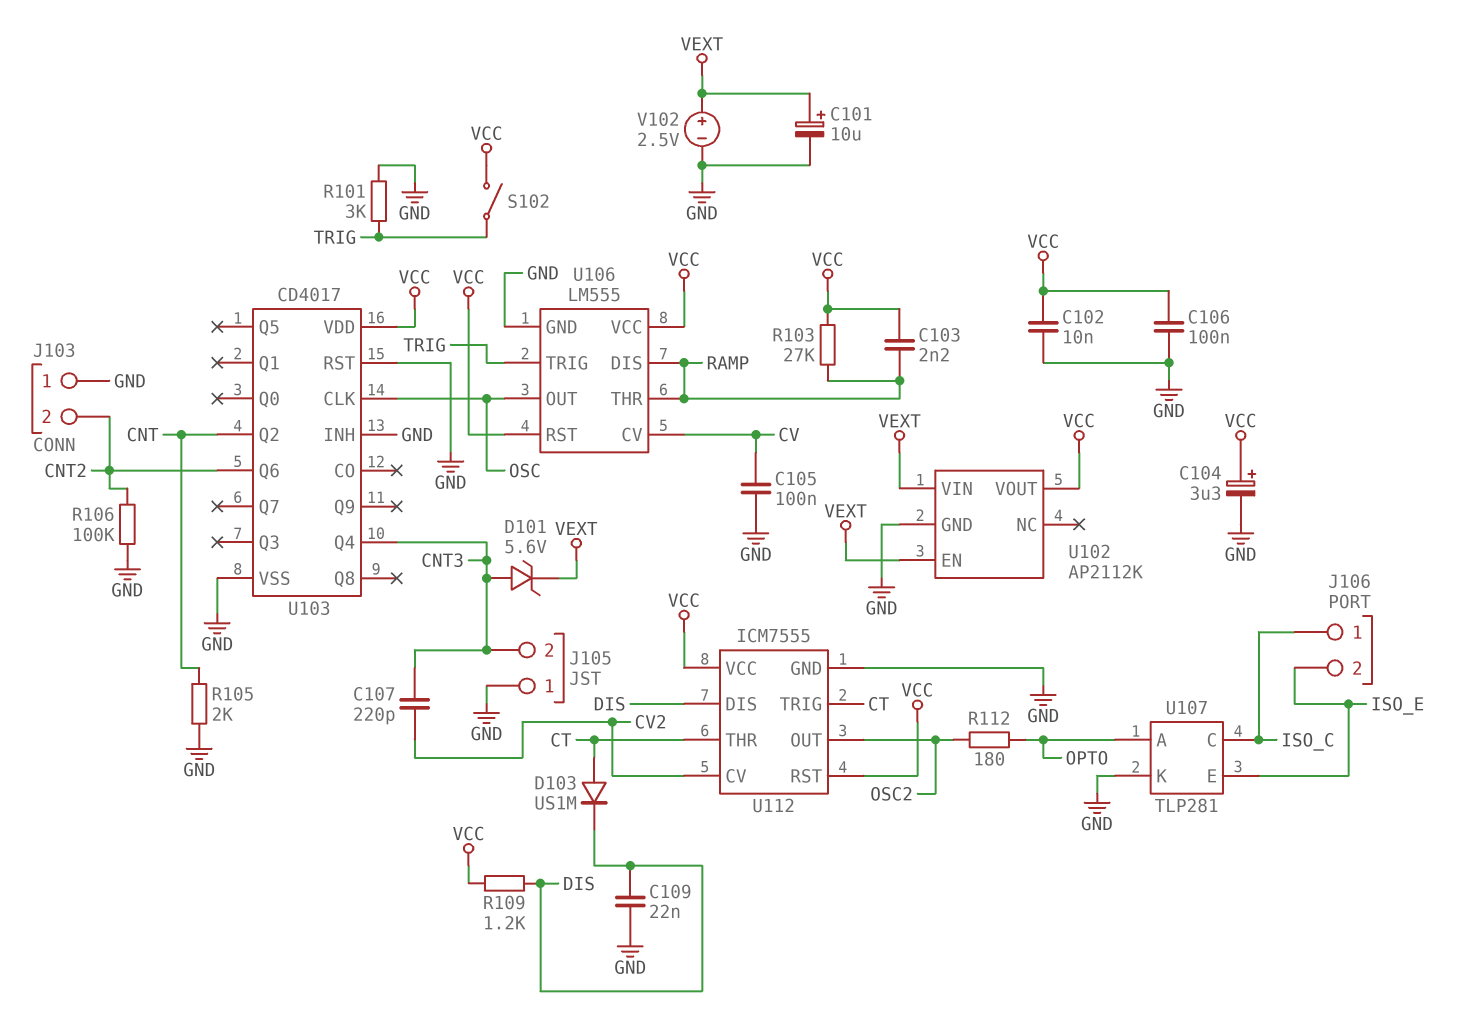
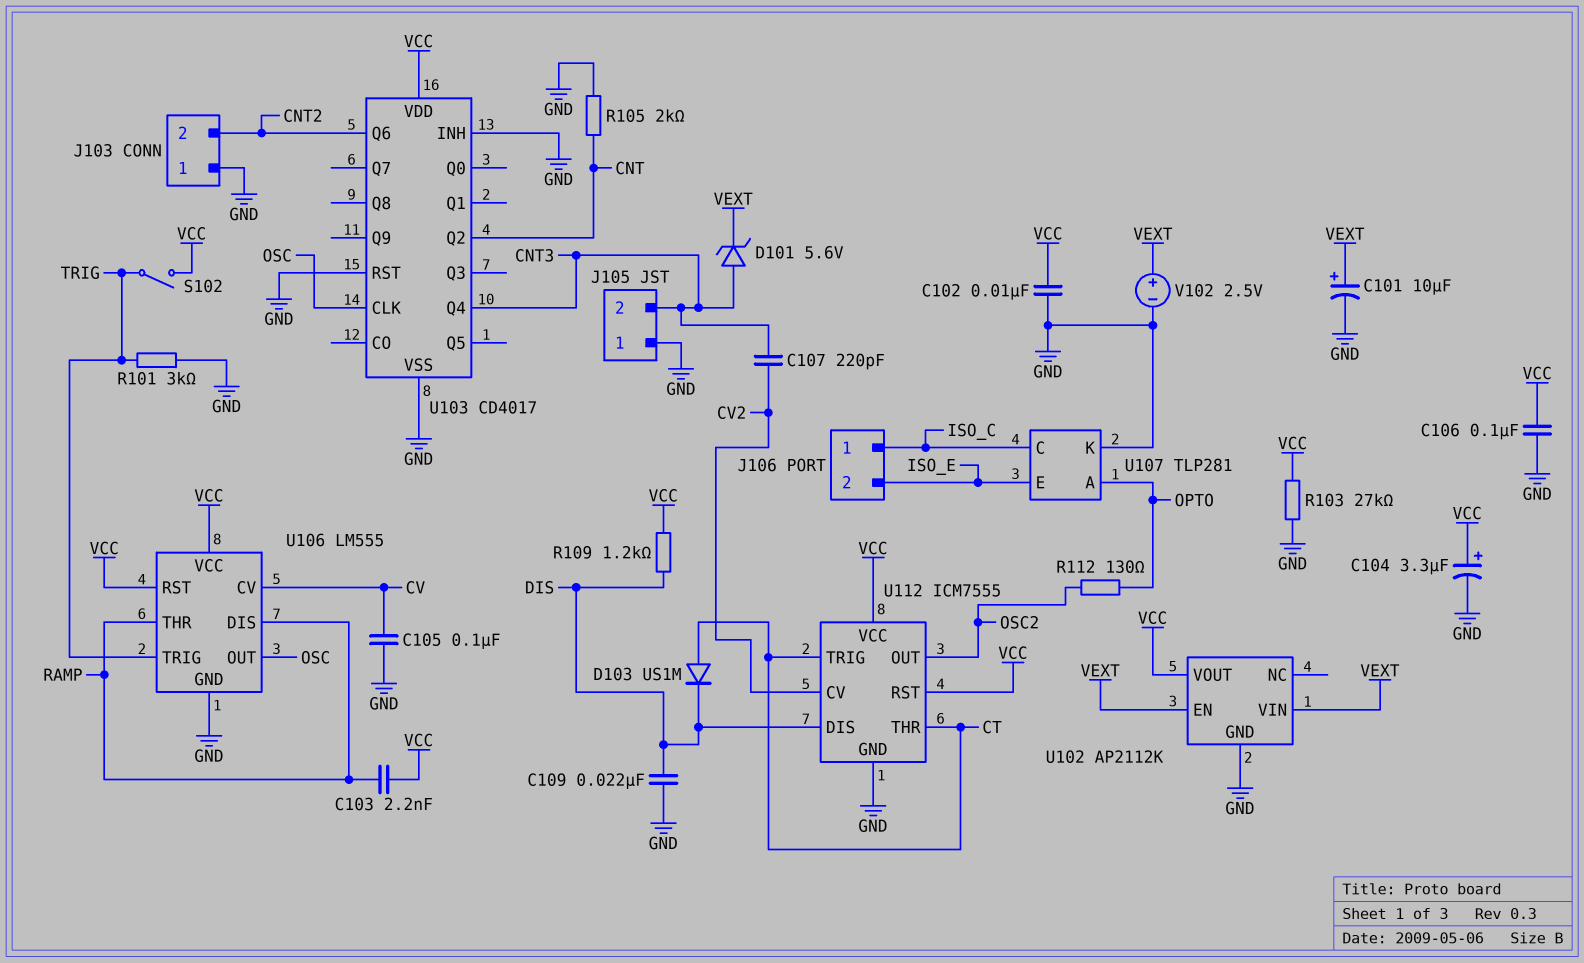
R103: 27k (RAMP, VCC) -> 27k (GND, VCC)
R106: 100k (CNT2, GND) -> none
R112: 180 (OPTO, OSC2) -> 130 (OPTO, OSC2)

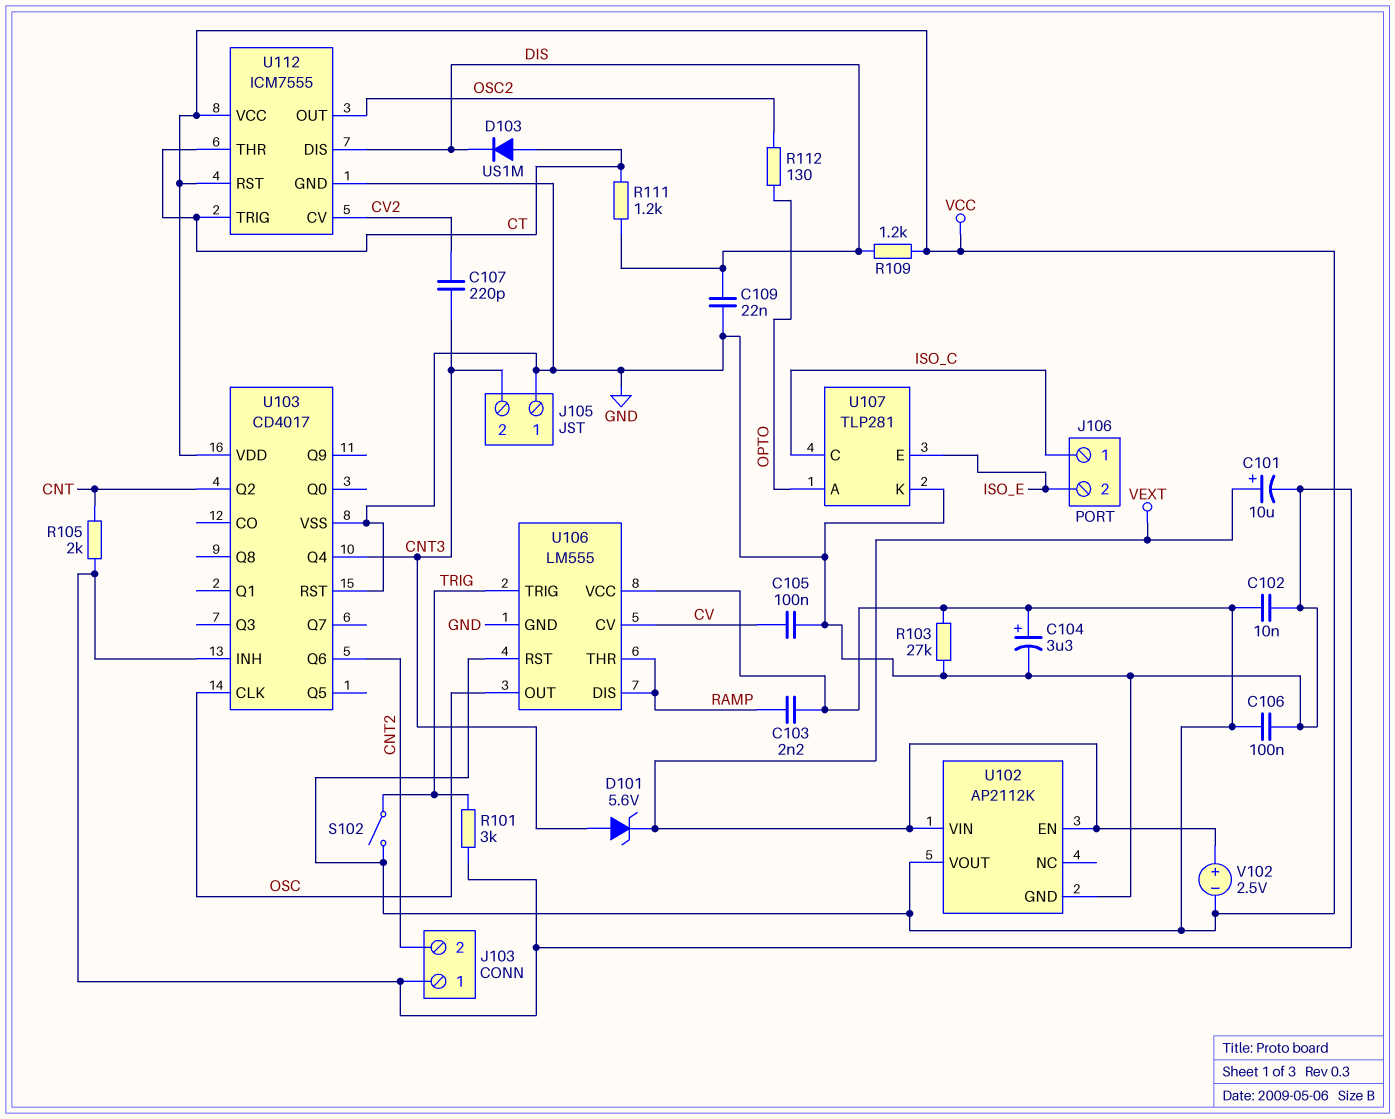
R111: none -> 1.2k (CT, DIS)
V102: 2.5V (plus VEXT, minus GND) -> 2.5V (plus VEXT, minus VCC)

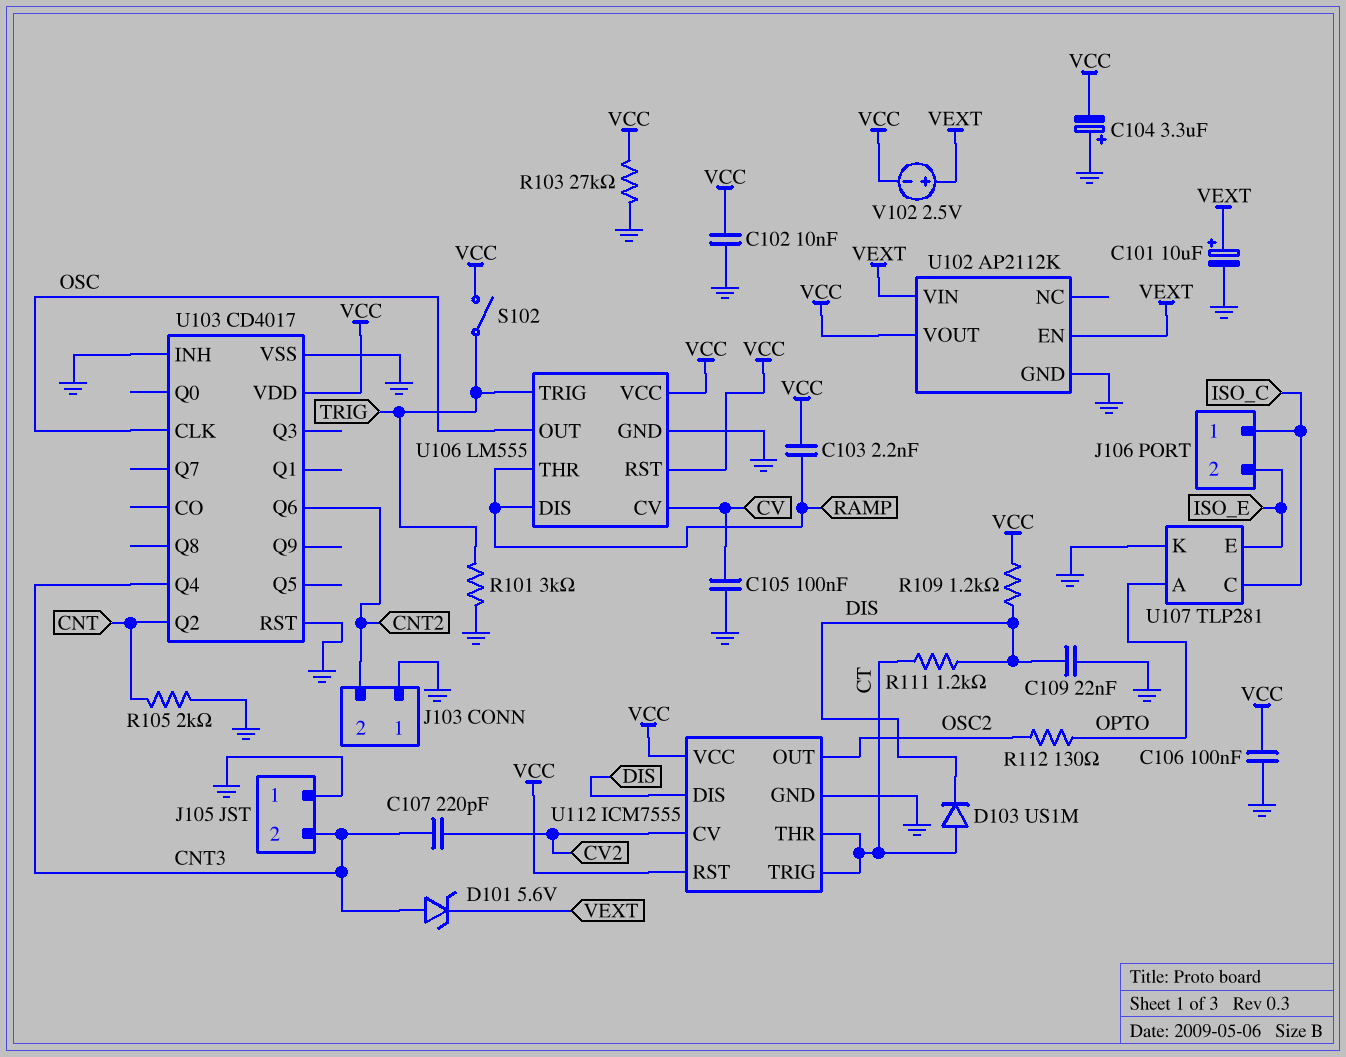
C104: 3.3uF (plus VCC, minus GND) -> 3.3uF (plus GND, minus VCC)

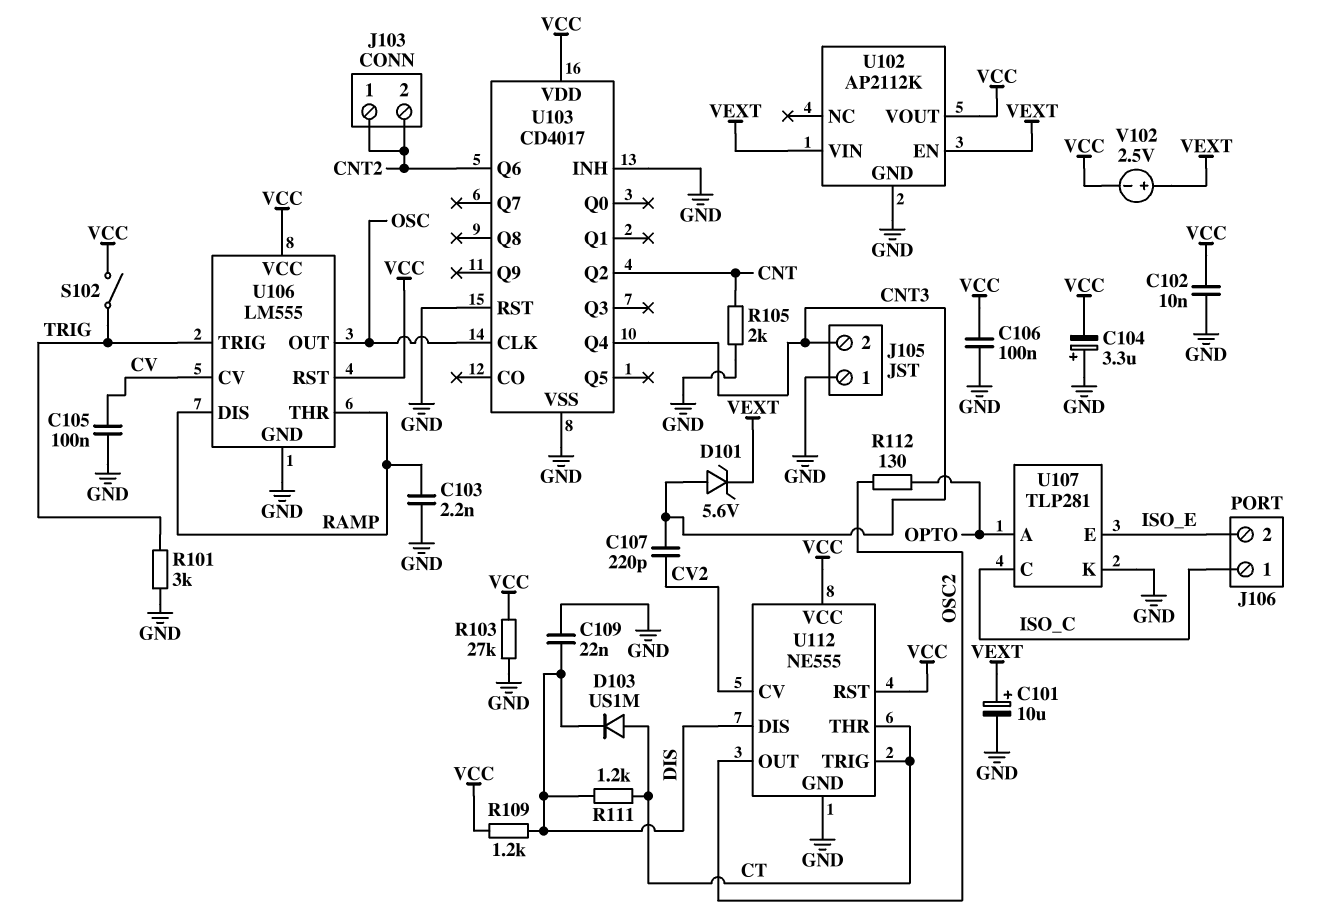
C103: 2.2nF (RAMP, VCC) -> 2.2nF (GND, RAMP)
J103 pin 1: GND -> CNT2
U112: ICM7555 -> NE555

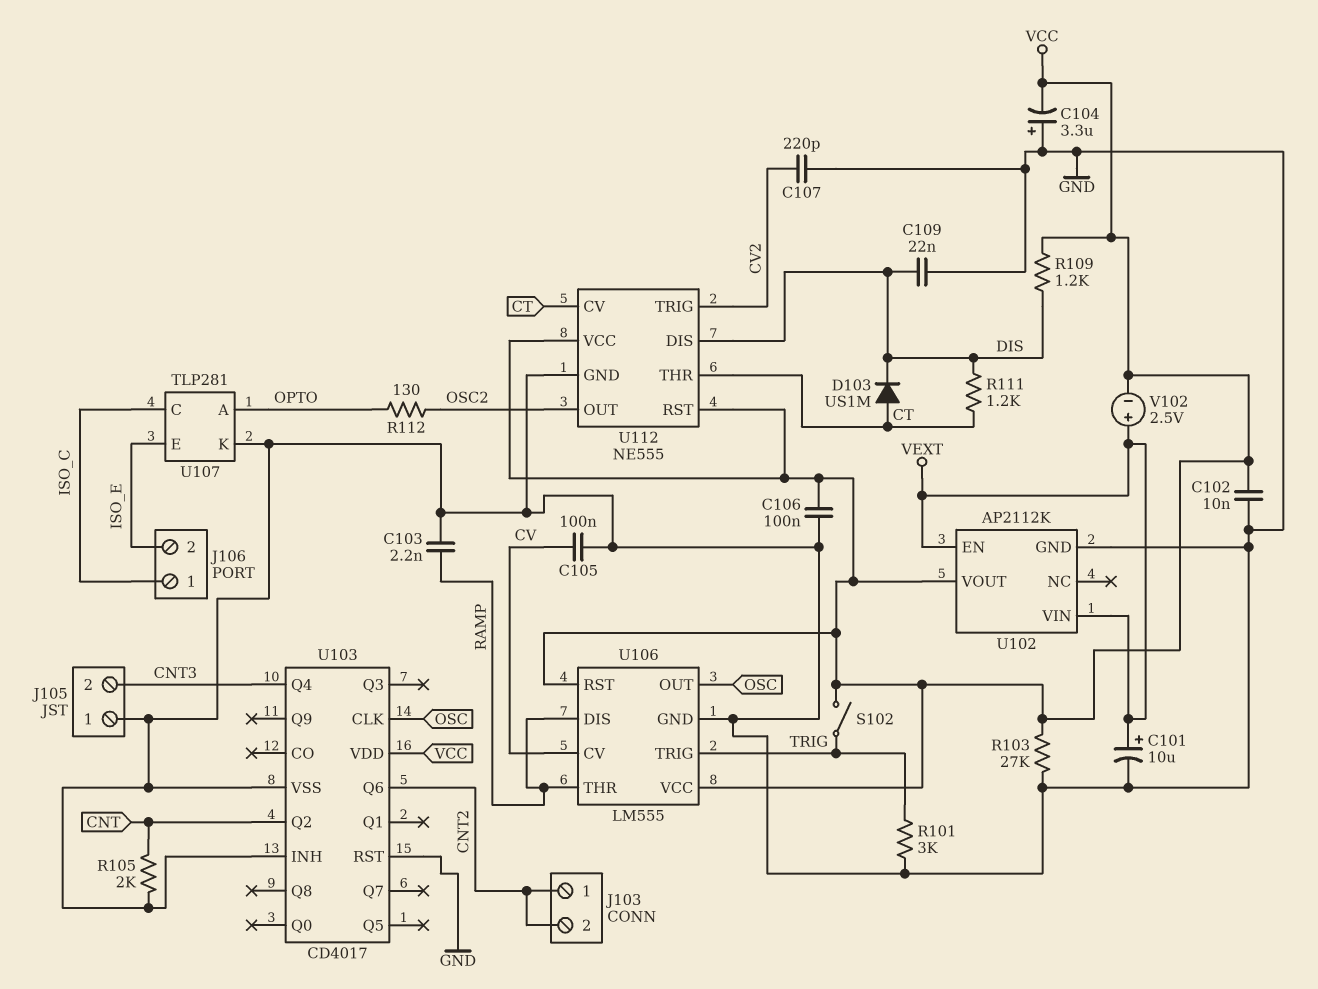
C107: 220pF (CNT3, CV2) -> 220pF (CV2, GND)
D101: zener 5.6V (A CNT3, K VEXT) -> none
U112 pin CV: CV2 -> CT
U112 pin TRIG: CT -> CV2

